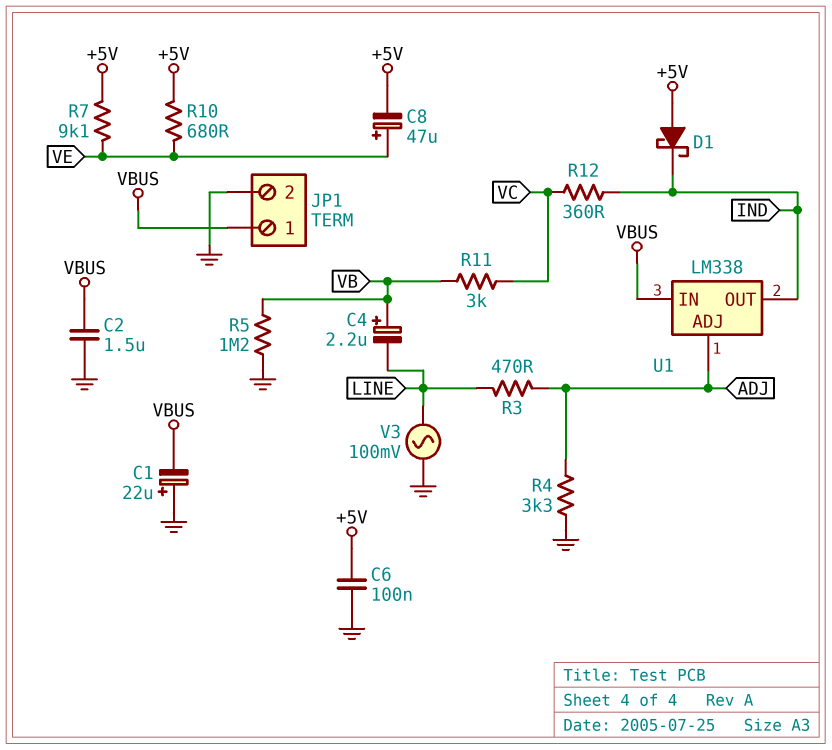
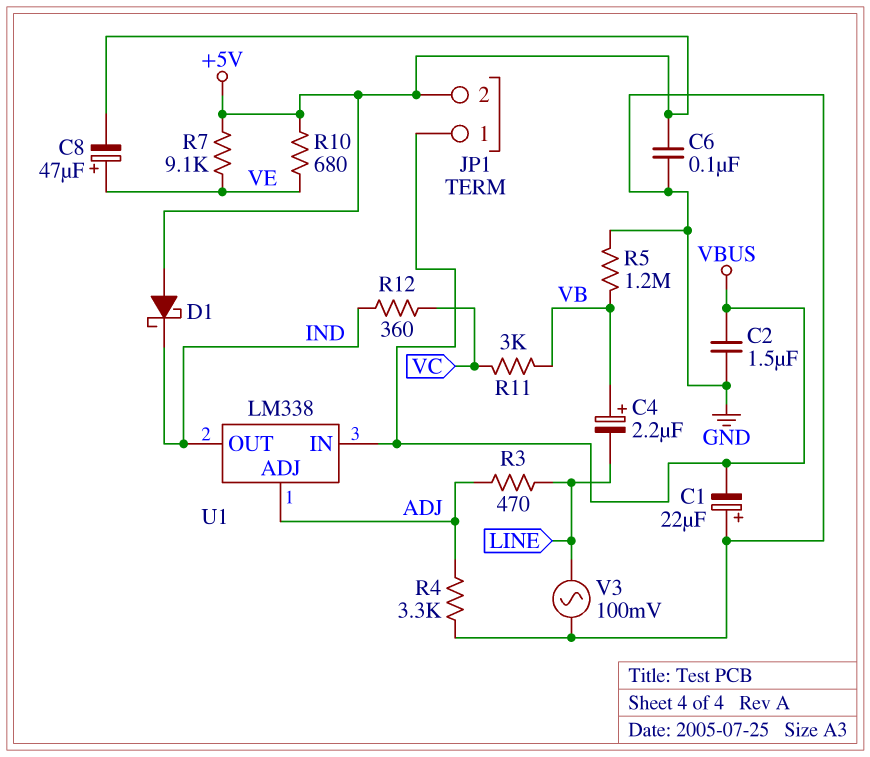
JP1 pin 2: GND -> +5V

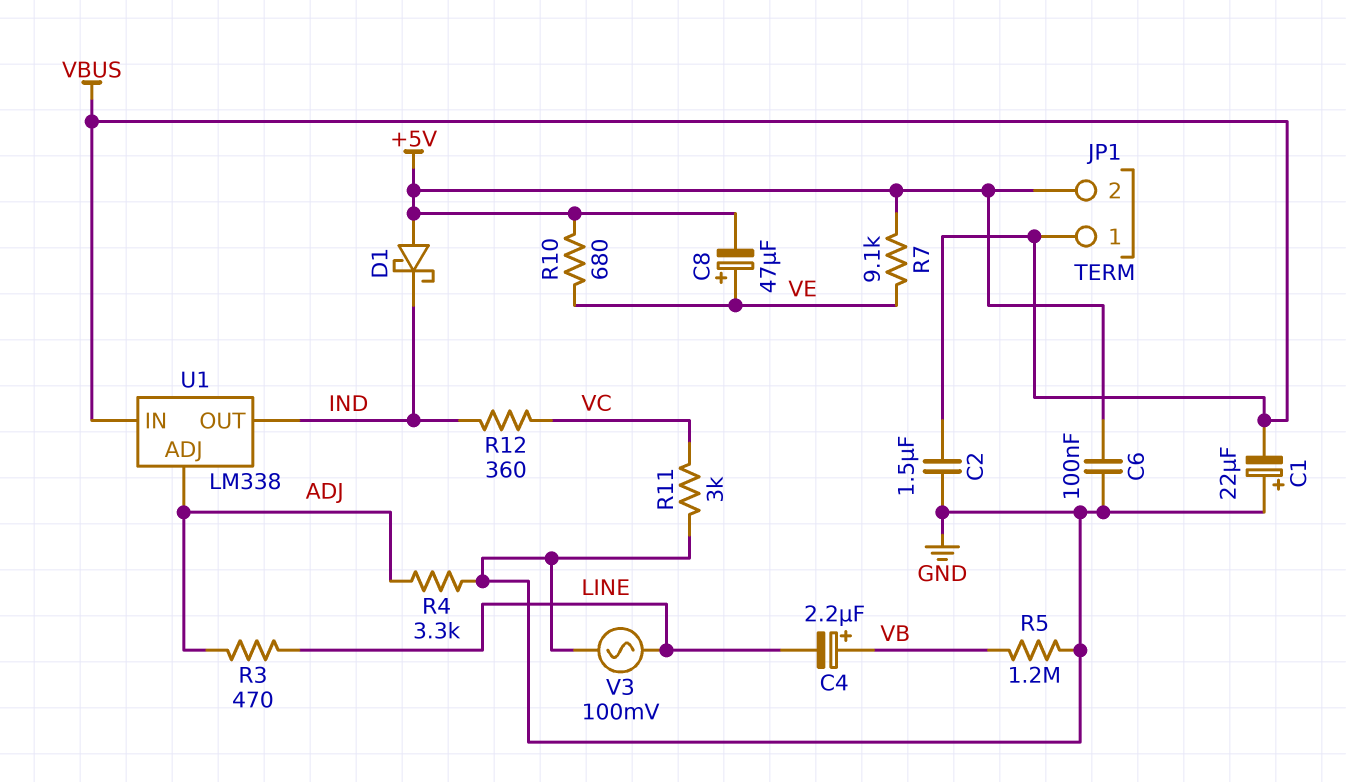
R11: 3k (VB, VC) -> 3k (GND, VC)

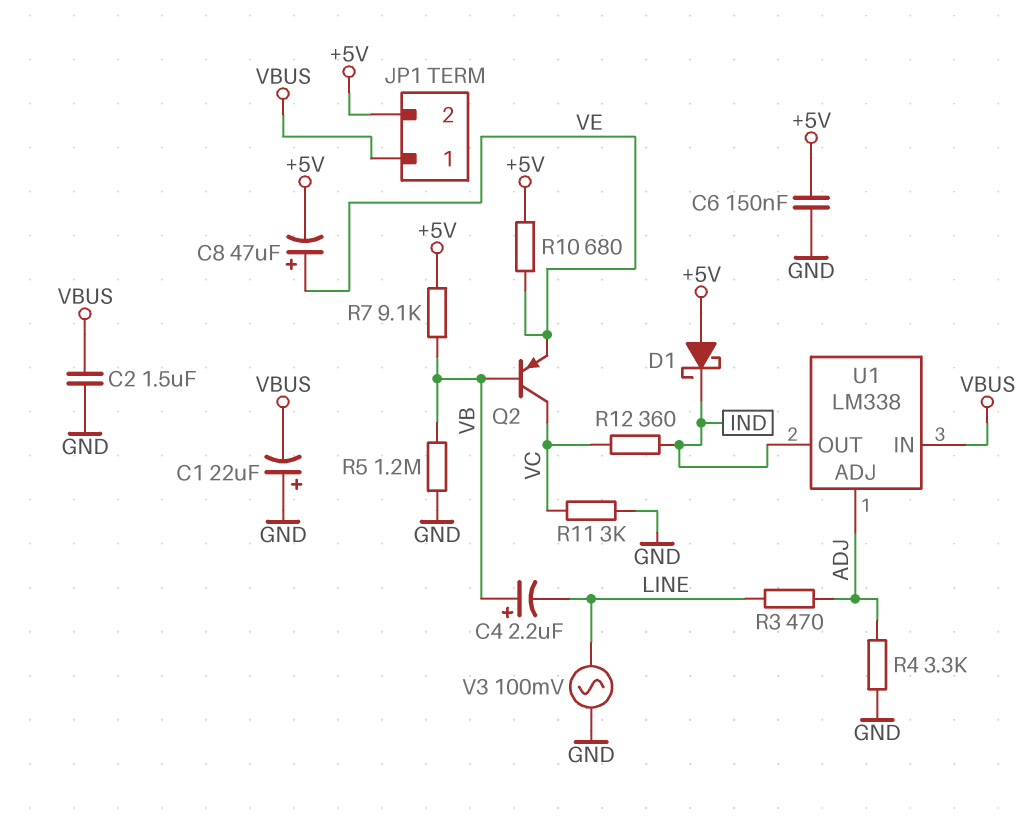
C6: 100nF (+5V, GND) -> 150nF (+5V, GND)
Q2: none -> PNP (B VB, C VC, E VE)
R7: 9.1k (+5V, VE) -> 9.1k (+5V, VB)

